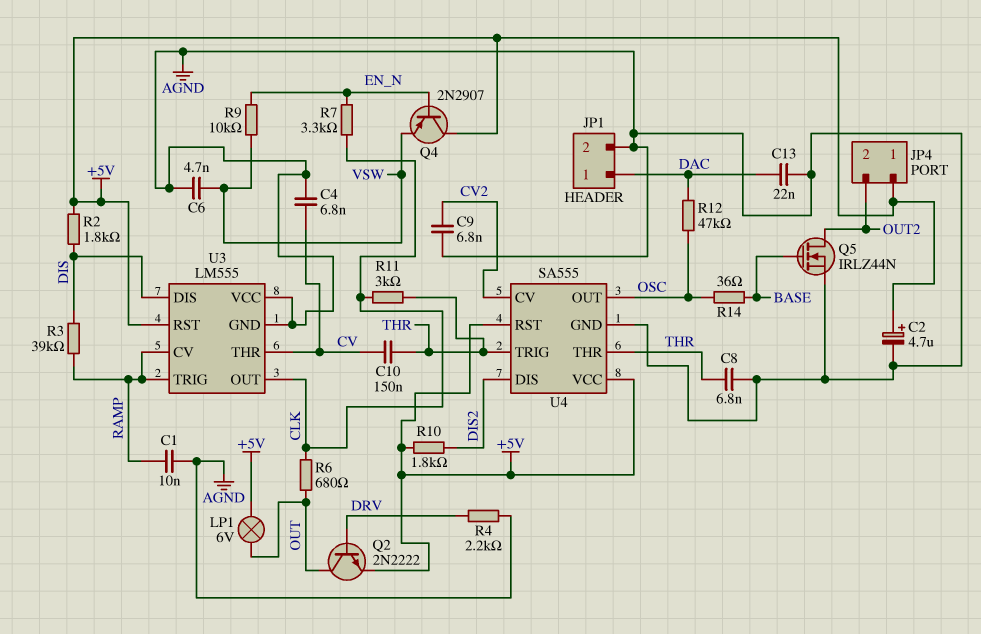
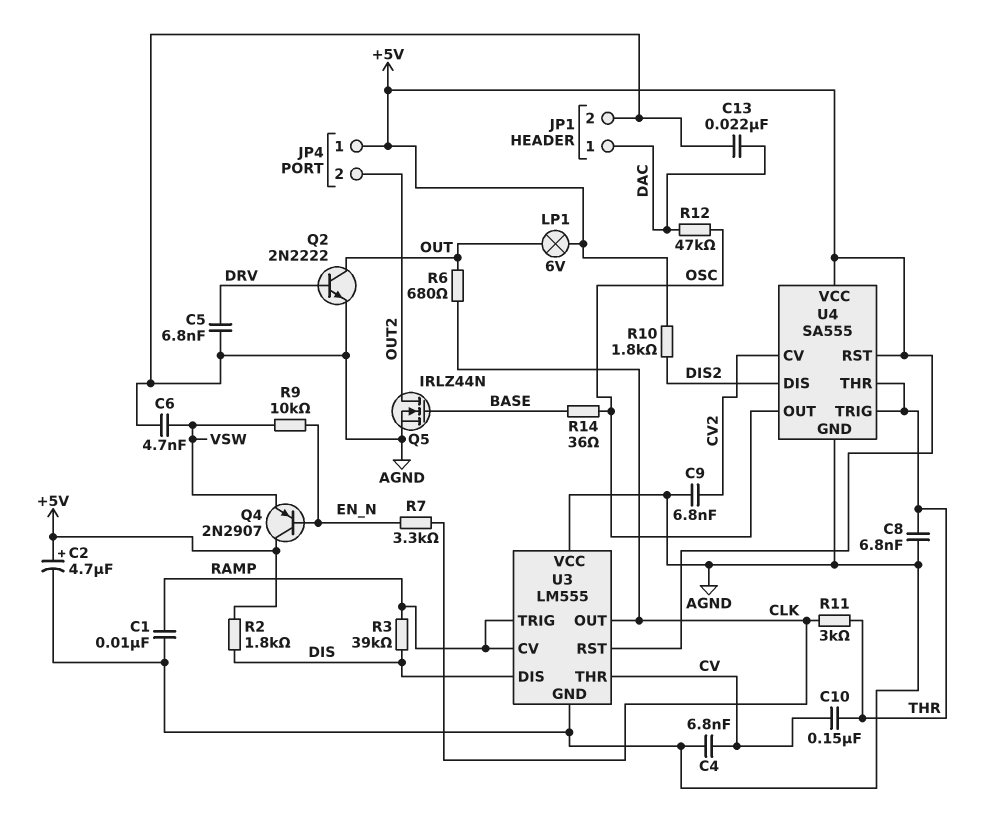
C5: none -> 6.8nF (AGND, DRV)
Q2: NPN 2N2222 (B DRV, C OUT, E +5V) -> NPN 2N2222 (B DRV, C OUT, E AGND)
R4: 2.2k (AGND, DRV) -> none

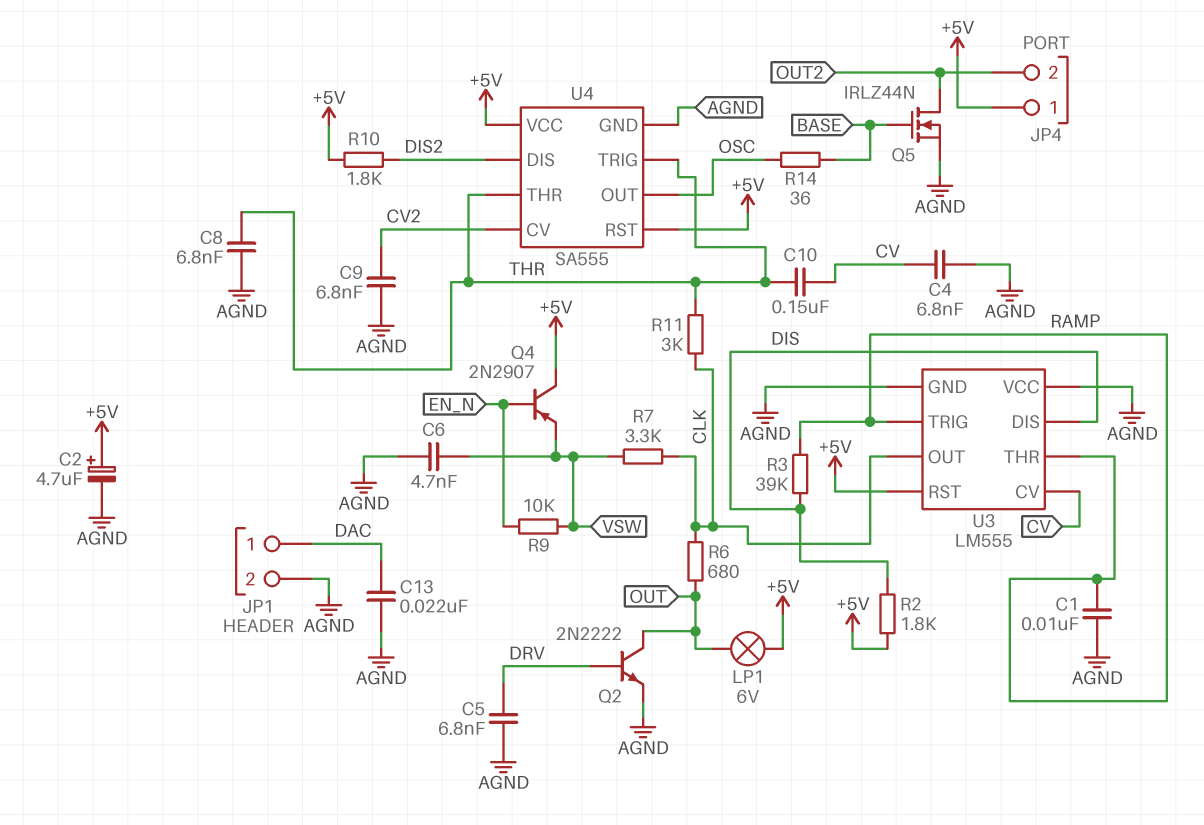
R7: 3.3k (CLK, EN_N) -> 3.3k (CLK, VSW)
R12: 47k (DAC, OSC) -> none
U3 pin CV: RAMP -> CV
U3 pin THR: CV -> RAMP

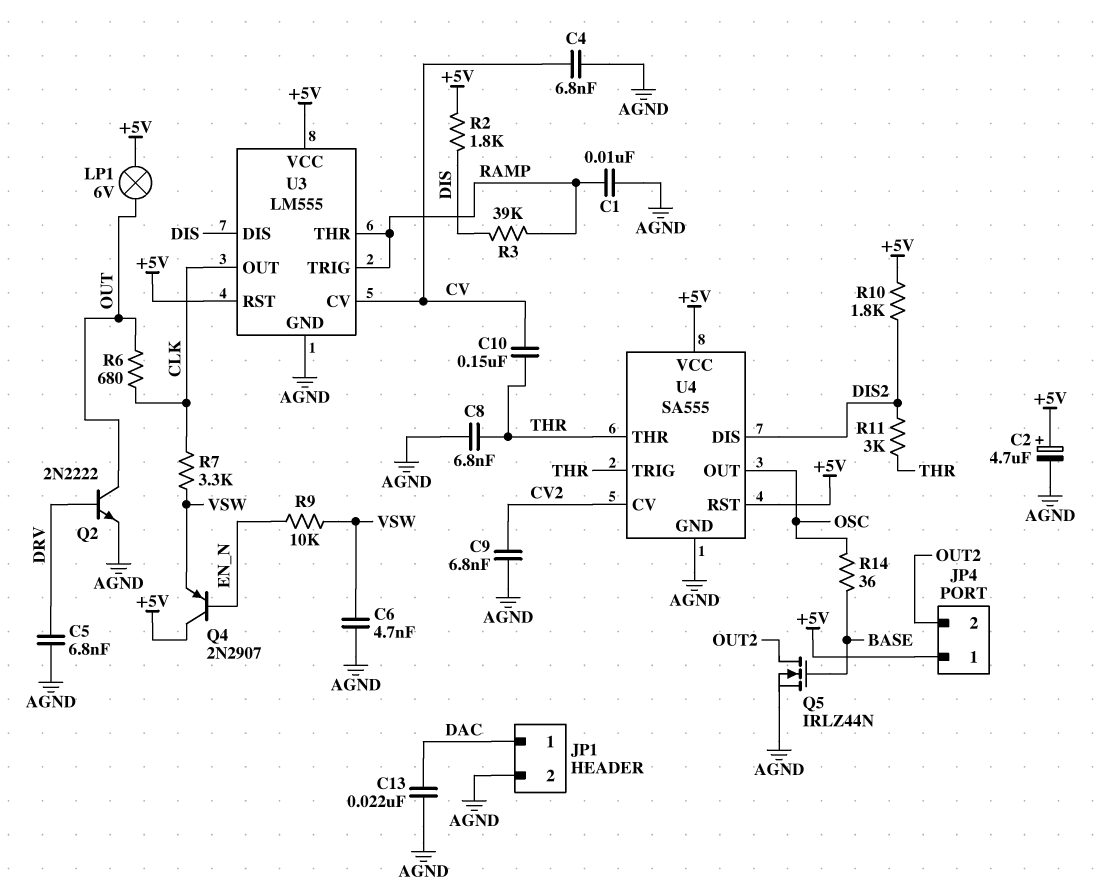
R11: 3k (CLK, THR) -> 3k (DIS2, THR)
U3 pin VCC: AGND -> +5V

